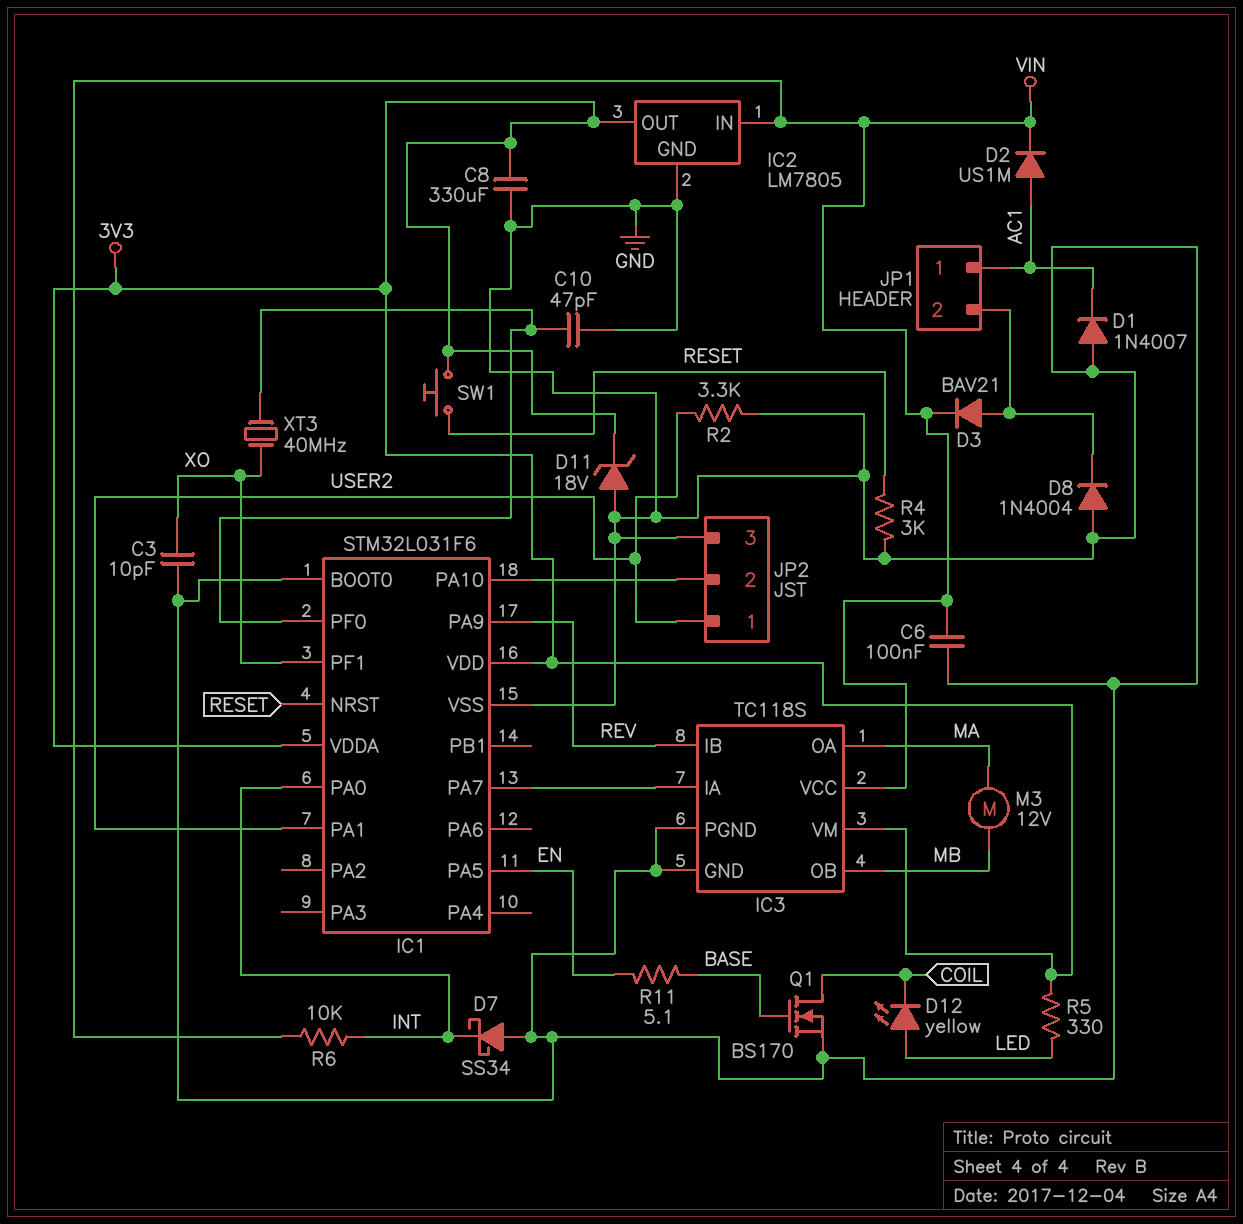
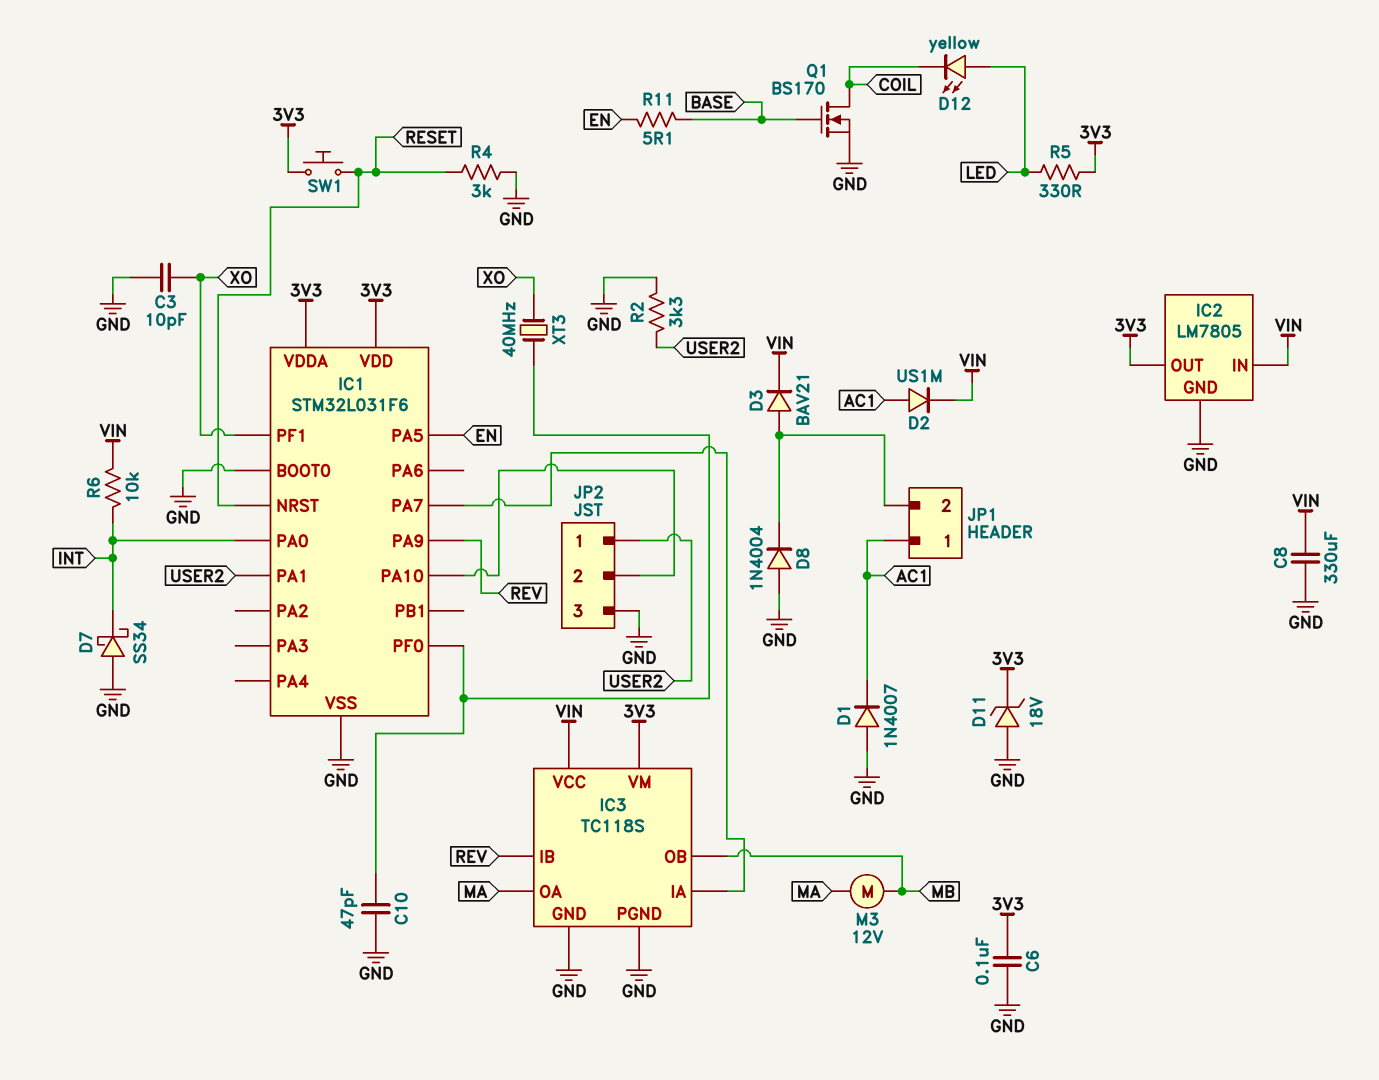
C6: 100nF (GND, VIN) -> 100nF (3V3, GND)
C8: 330uF (3V3, GND) -> 330uF (GND, VIN)

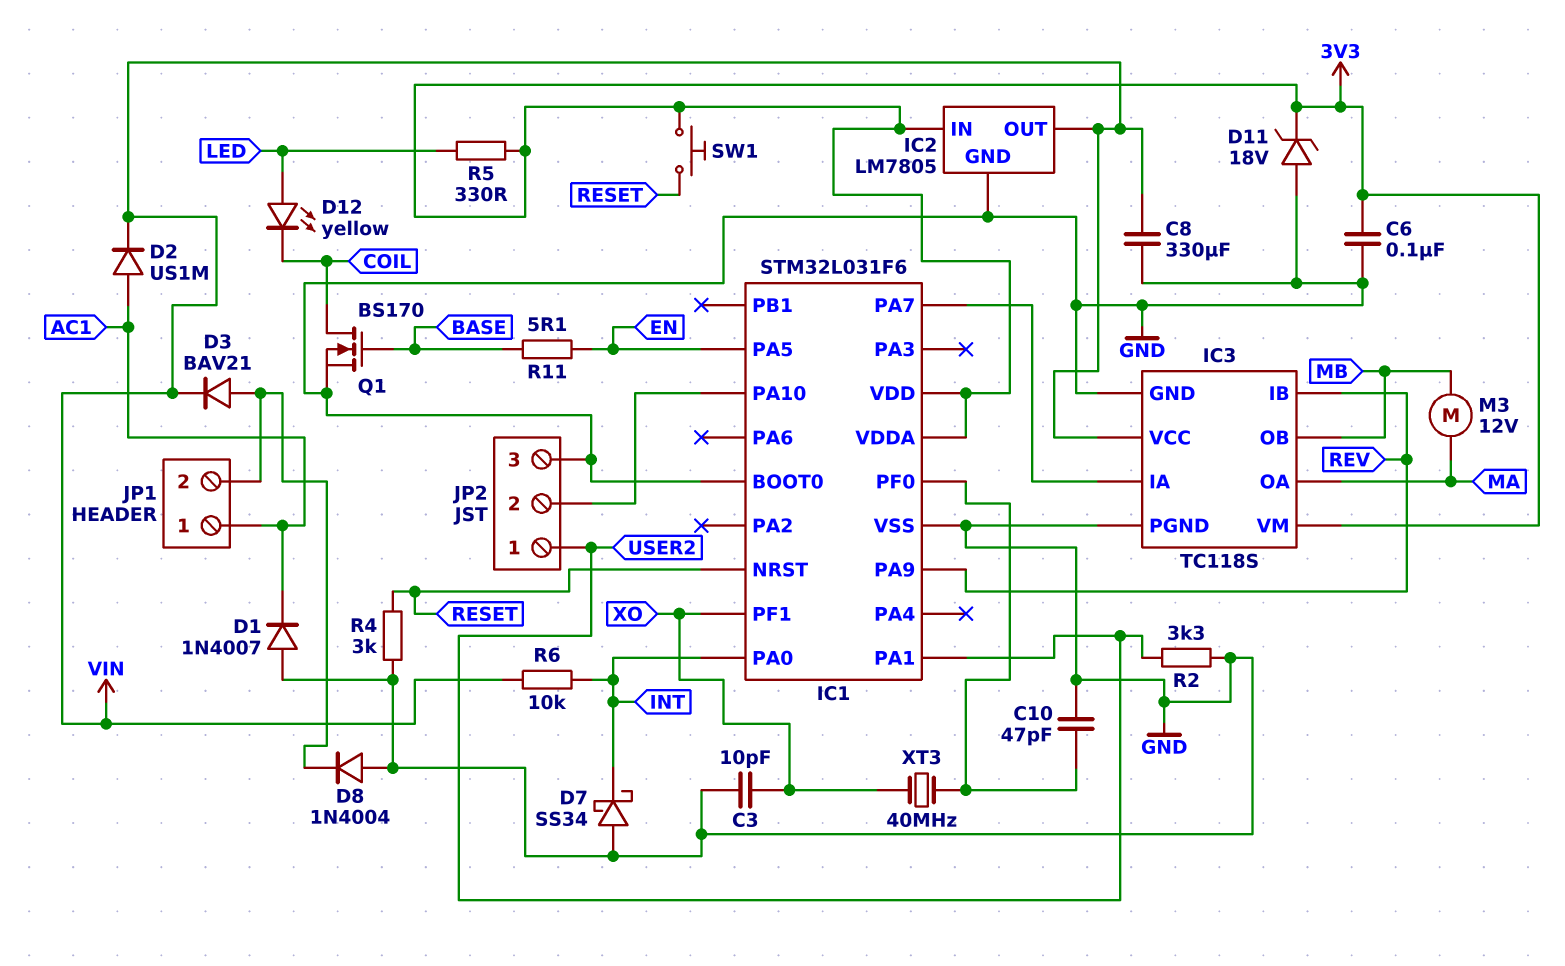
IC2 pin IN: VIN -> 3V3
IC2 pin OUT: 3V3 -> VIN

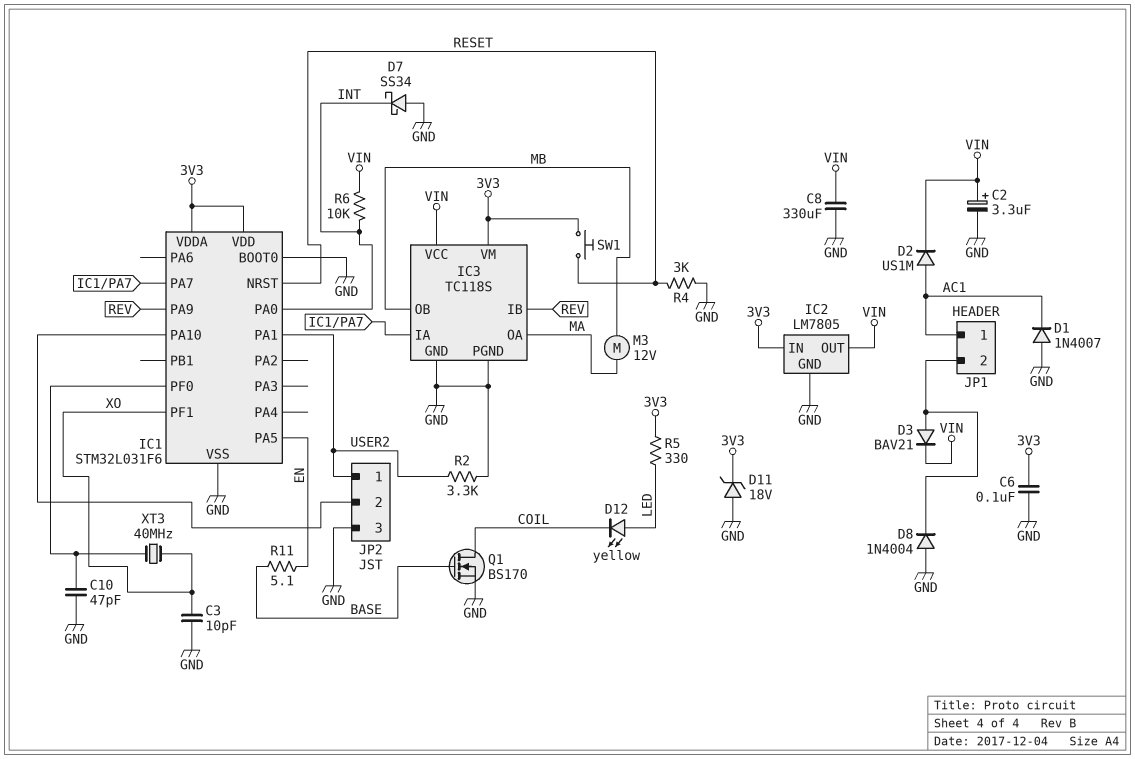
C2: none -> 3.3uF (plus VIN, minus GND)

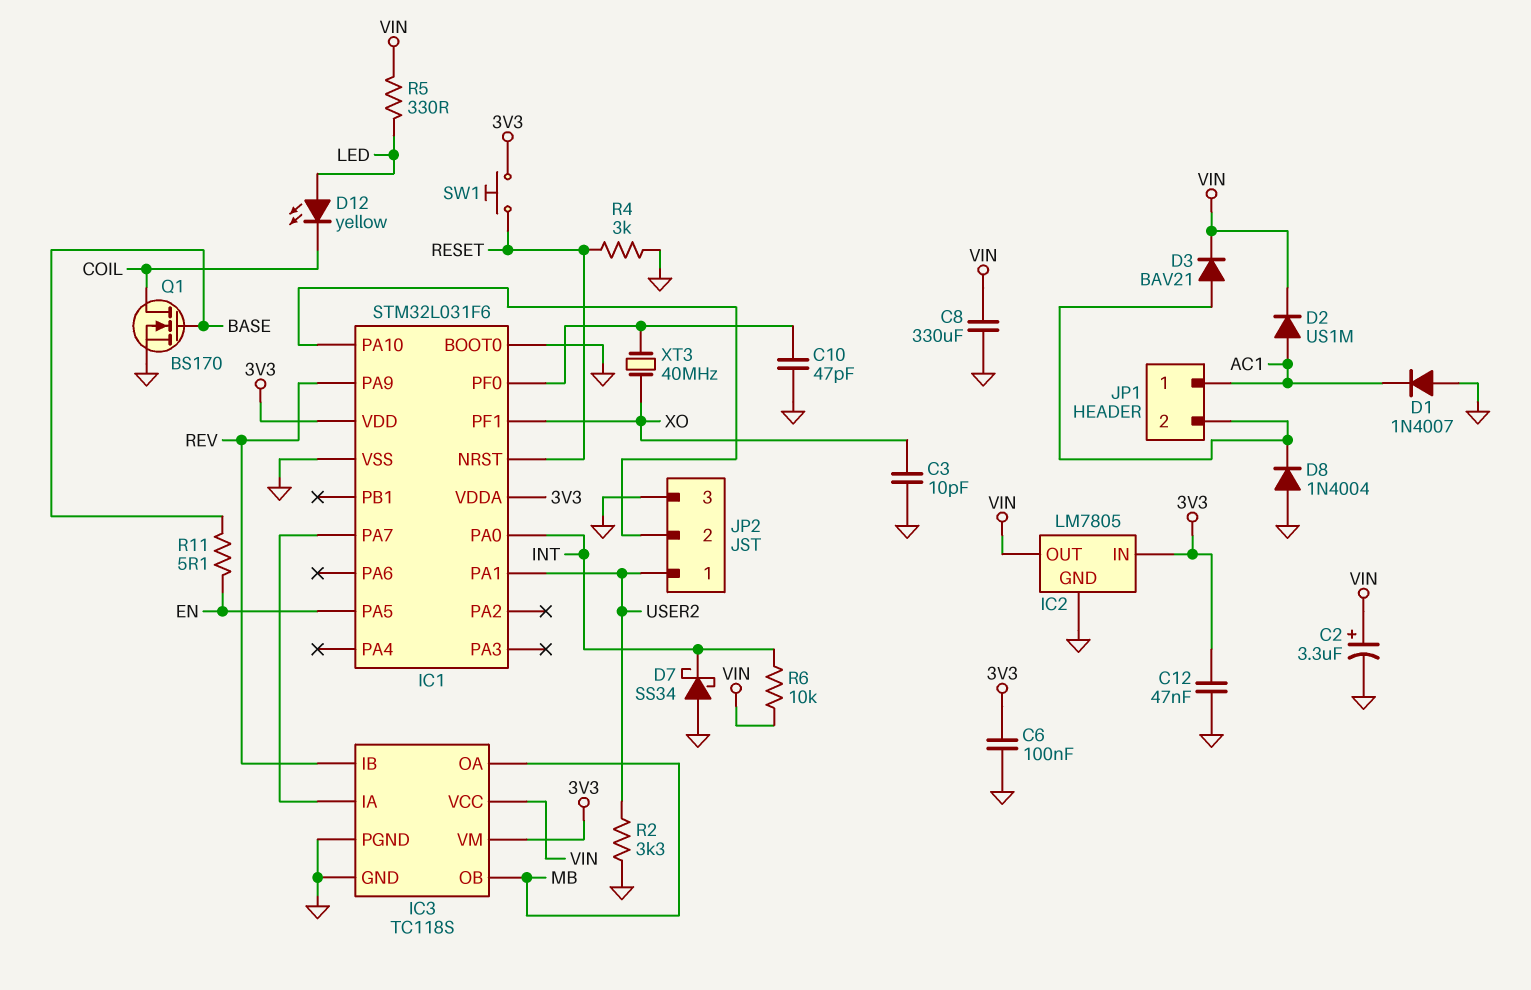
C12: none -> 47nF (3V3, GND)
D11: zener 18V (A GND, K 3V3) -> none
IC3 pin OA: MA -> MB
M3: motor 12V (MA, MB) -> none
R5: 330 (3V3, LED) -> 330 (LED, VIN)

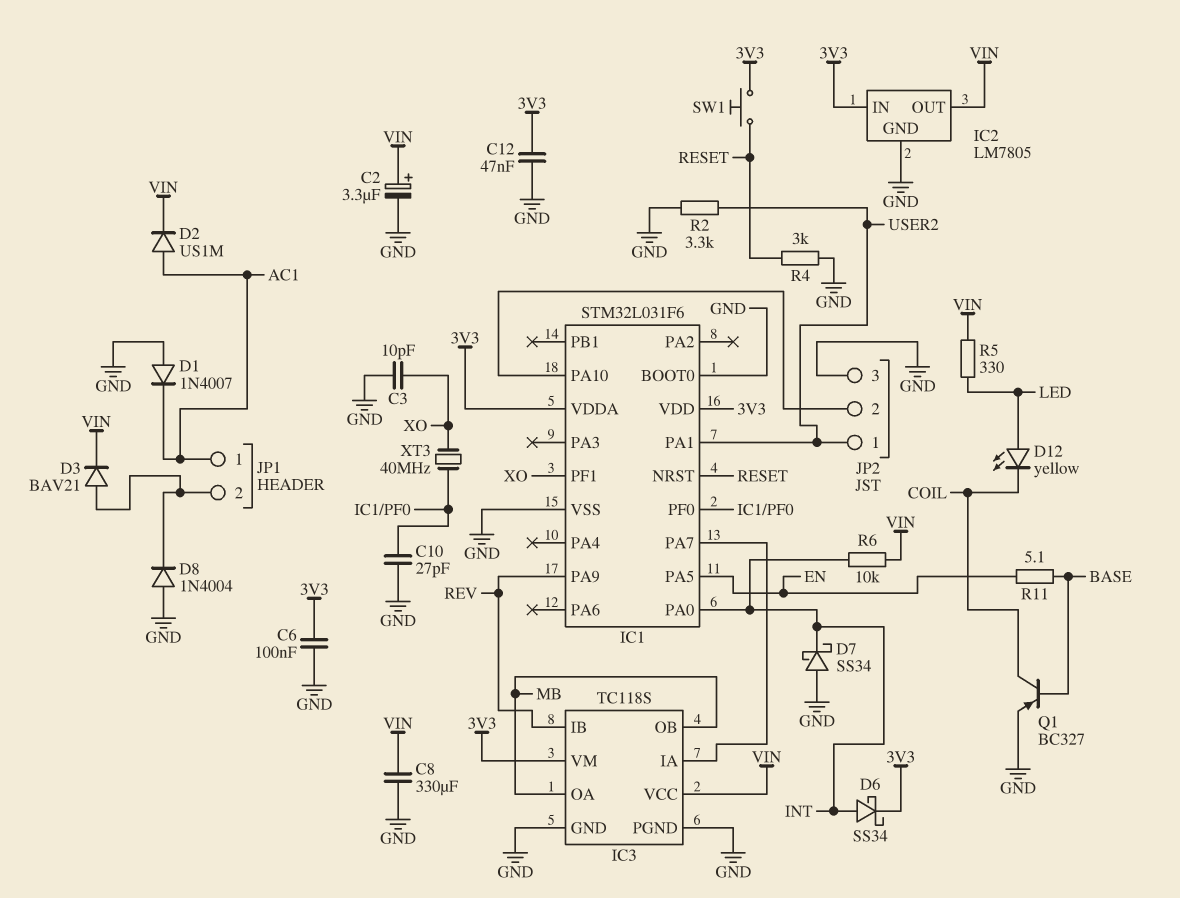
C10: 47pF (GND, IC1/PF0) -> 27pF (GND, IC1/PF0)
D6: none -> schottky SS34 (A INT, K 3V3)
Q1: NMOS BS170 (G BASE, D COIL, S GND) -> PNP BC327 (B BASE, C COIL, E GND)

